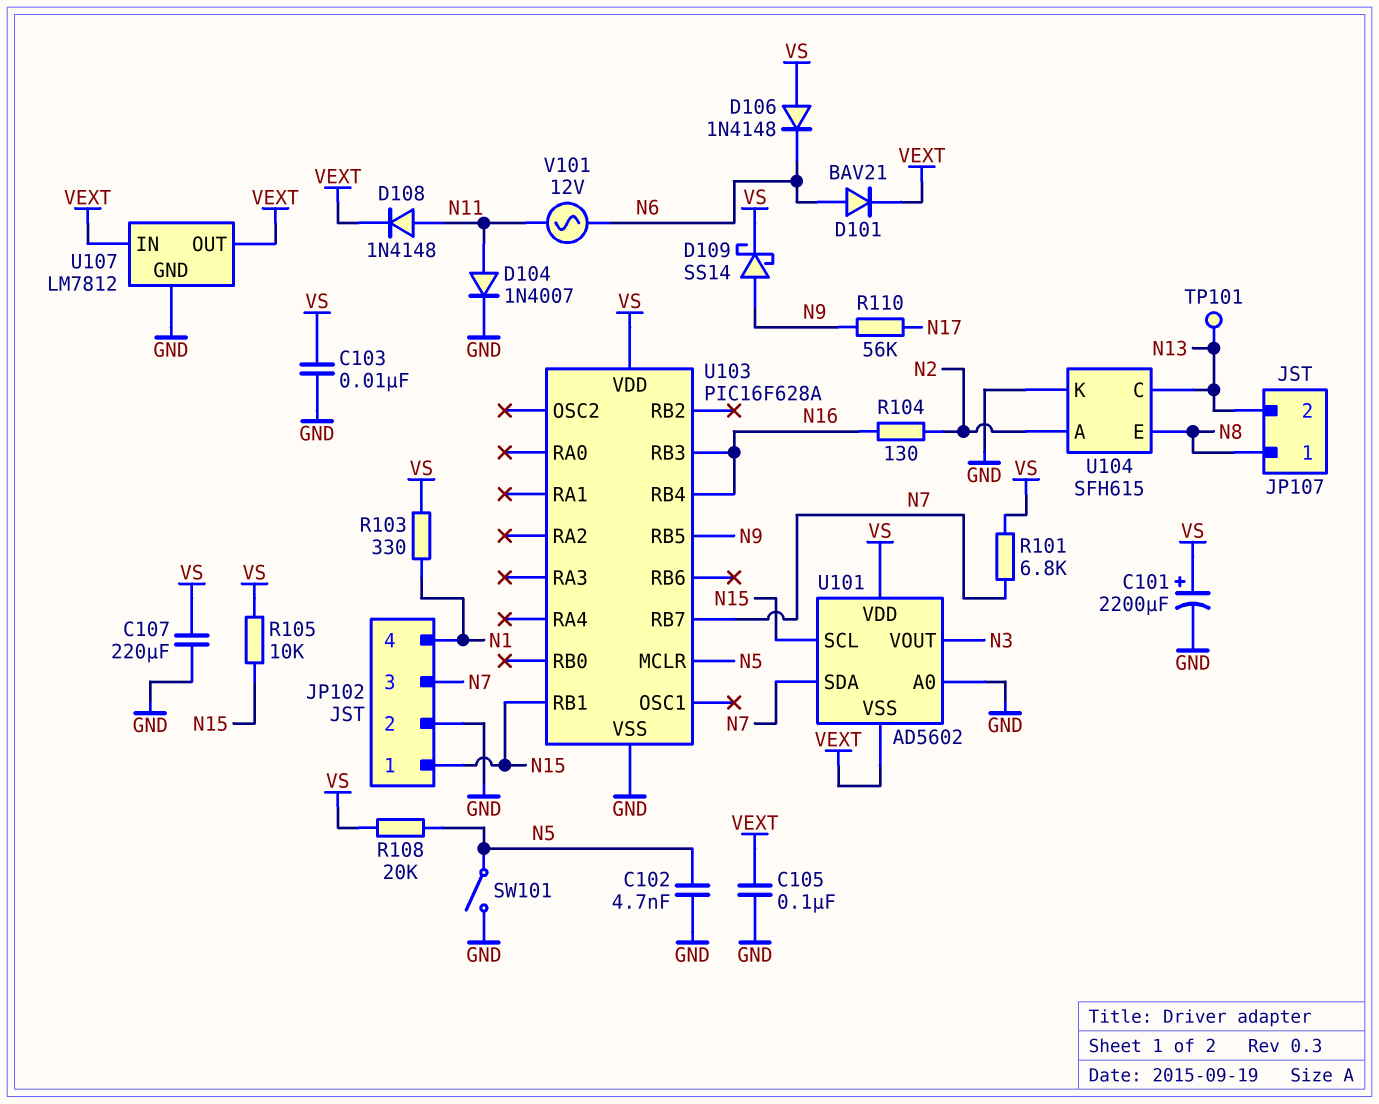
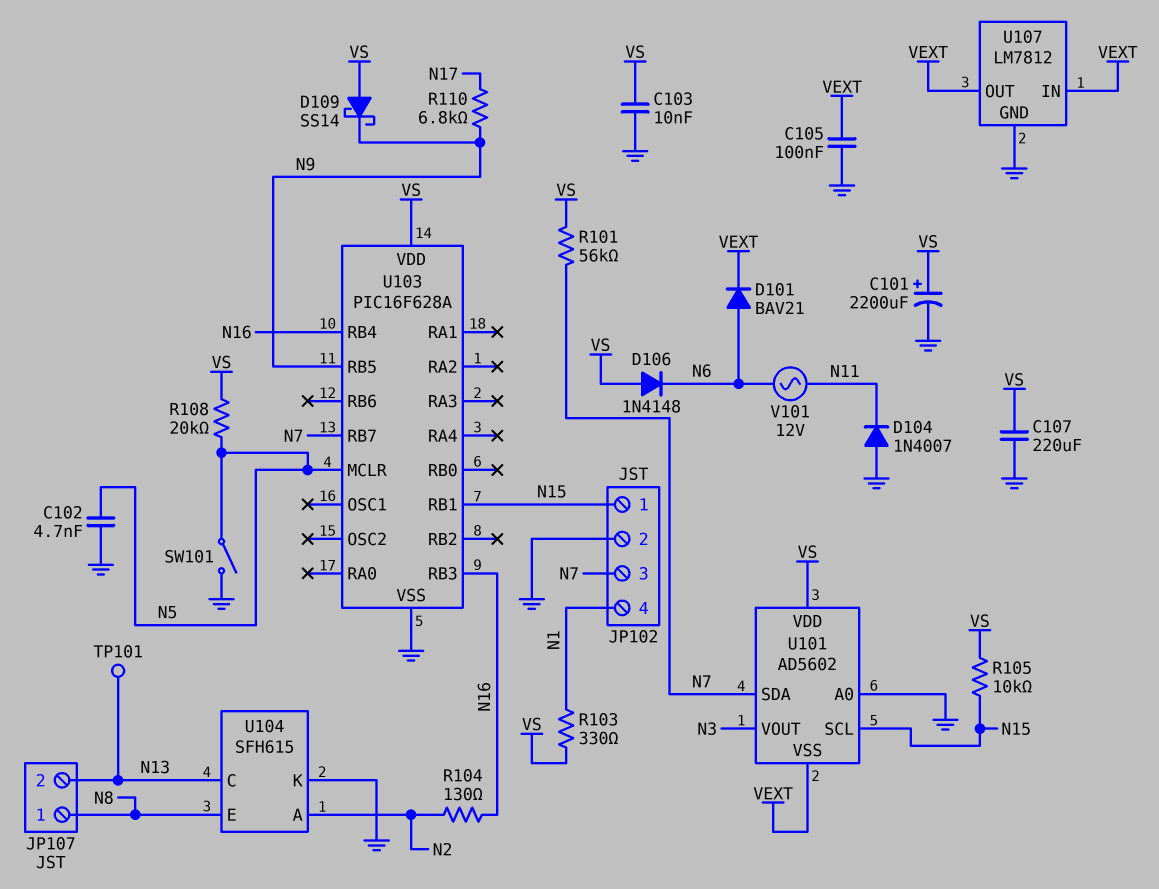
D104: diode 1N4007 (A N11, K GND) -> diode 1N4007 (A GND, K N11)
D108: diode 1N4148 (A N11, K VEXT) -> none
D109: schottky SS14 (A N9, K VS) -> schottky SS14 (A VS, K N9)
R101: 6.8k (N7, VS) -> 56k (N7, VS)
R110: 56k (N9, N17) -> 6.8k (N9, N17)

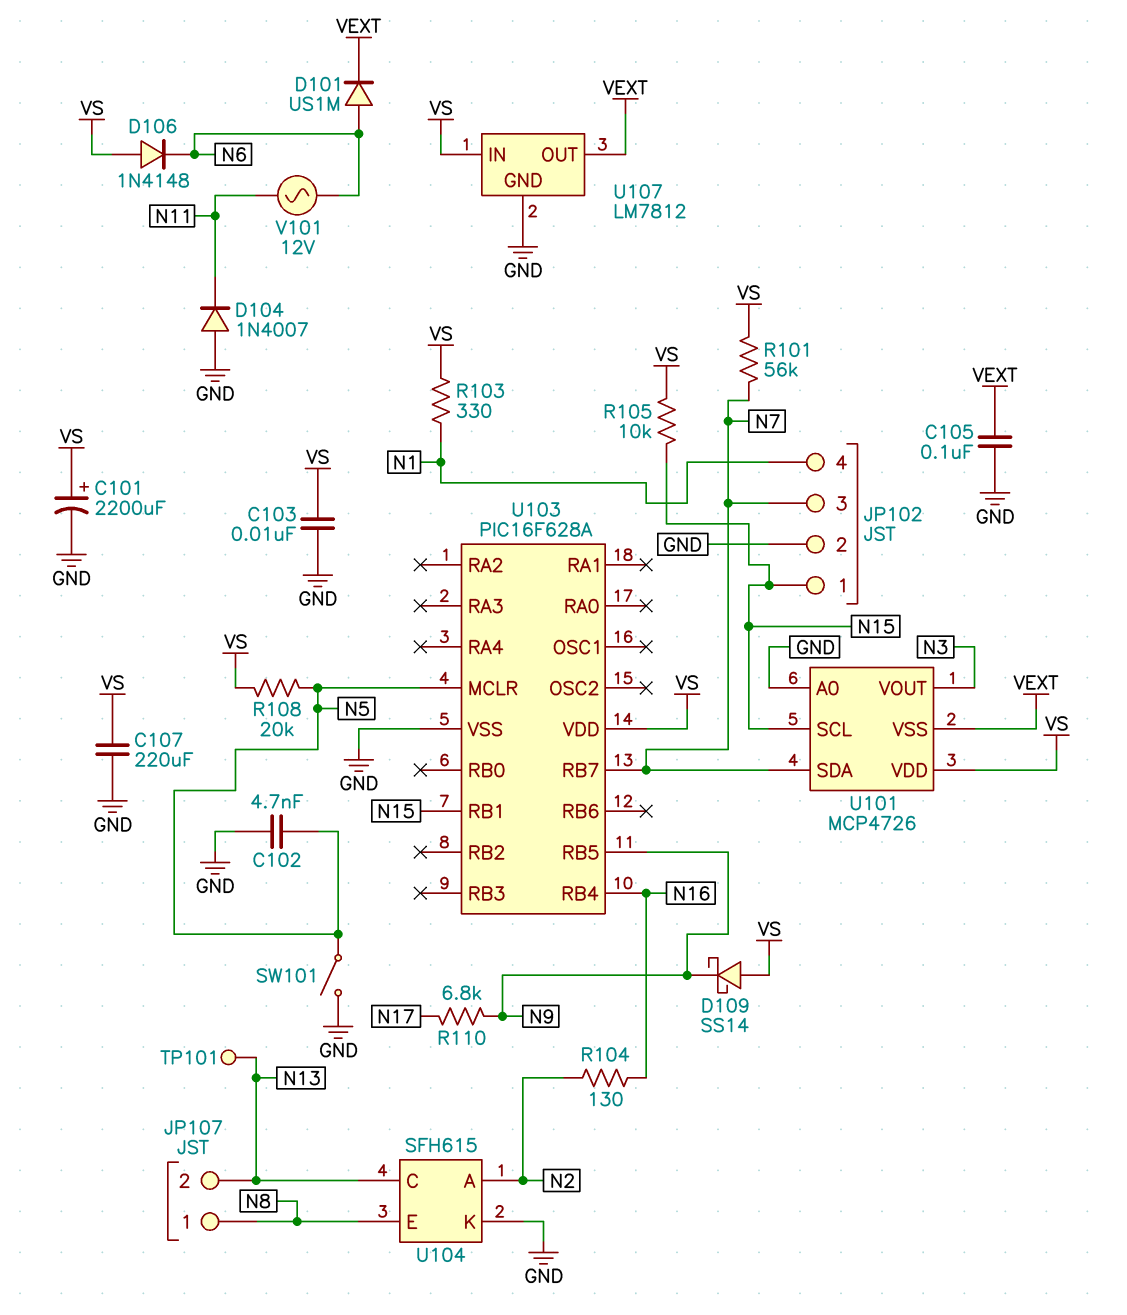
D101: diode BAV21 (A N6, K VEXT) -> diode US1M (A N6, K VEXT)
U101: AD5602 -> MCP4726
U103 pin RB3: N16 -> none
U107 pin IN: VEXT -> VS

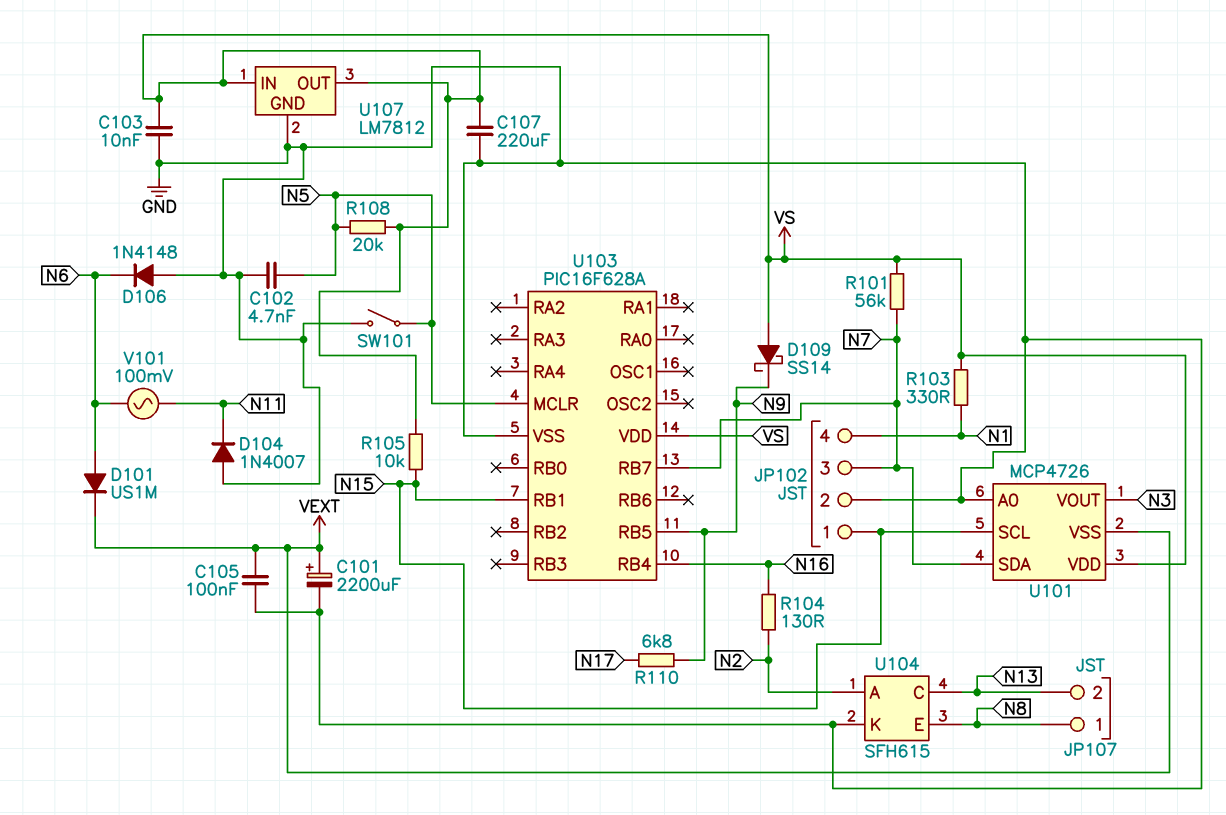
C101: 2200uF (plus VS, minus GND) -> 2200uF (plus VEXT, minus GND)
D106: diode 1N4148 (A VS, K N6) -> diode 1N4148 (A GND, K N6)
TP101: test point (N13) -> none
U107 pin OUT: VEXT -> VS
V101: AC 12V (N6, N11) -> AC 100mV (N6, N11)

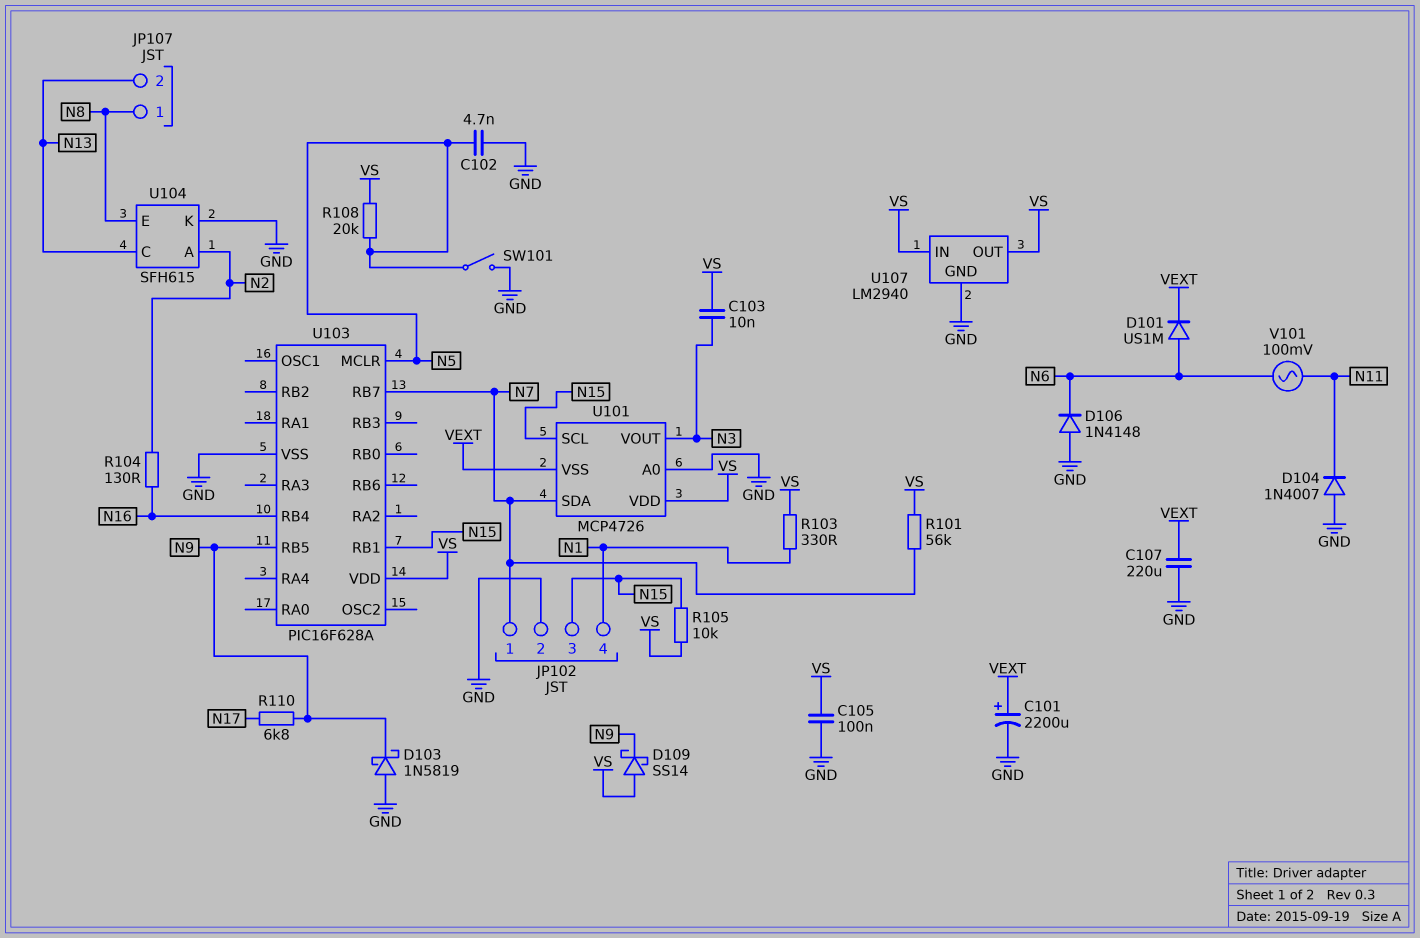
C103: 10nF (GND, VS) -> 10nF (N3, VS)
C105: 100nF (GND, VEXT) -> 100nF (GND, VS)
C107: 220uF (GND, VS) -> 220uF (GND, VEXT)
D103: none -> schottky 1N5819 (A GND, K N9)
JP102 pin 1: N15 -> N7
JP102 pin 3: N7 -> N15
U107: LM7812 -> LM2940

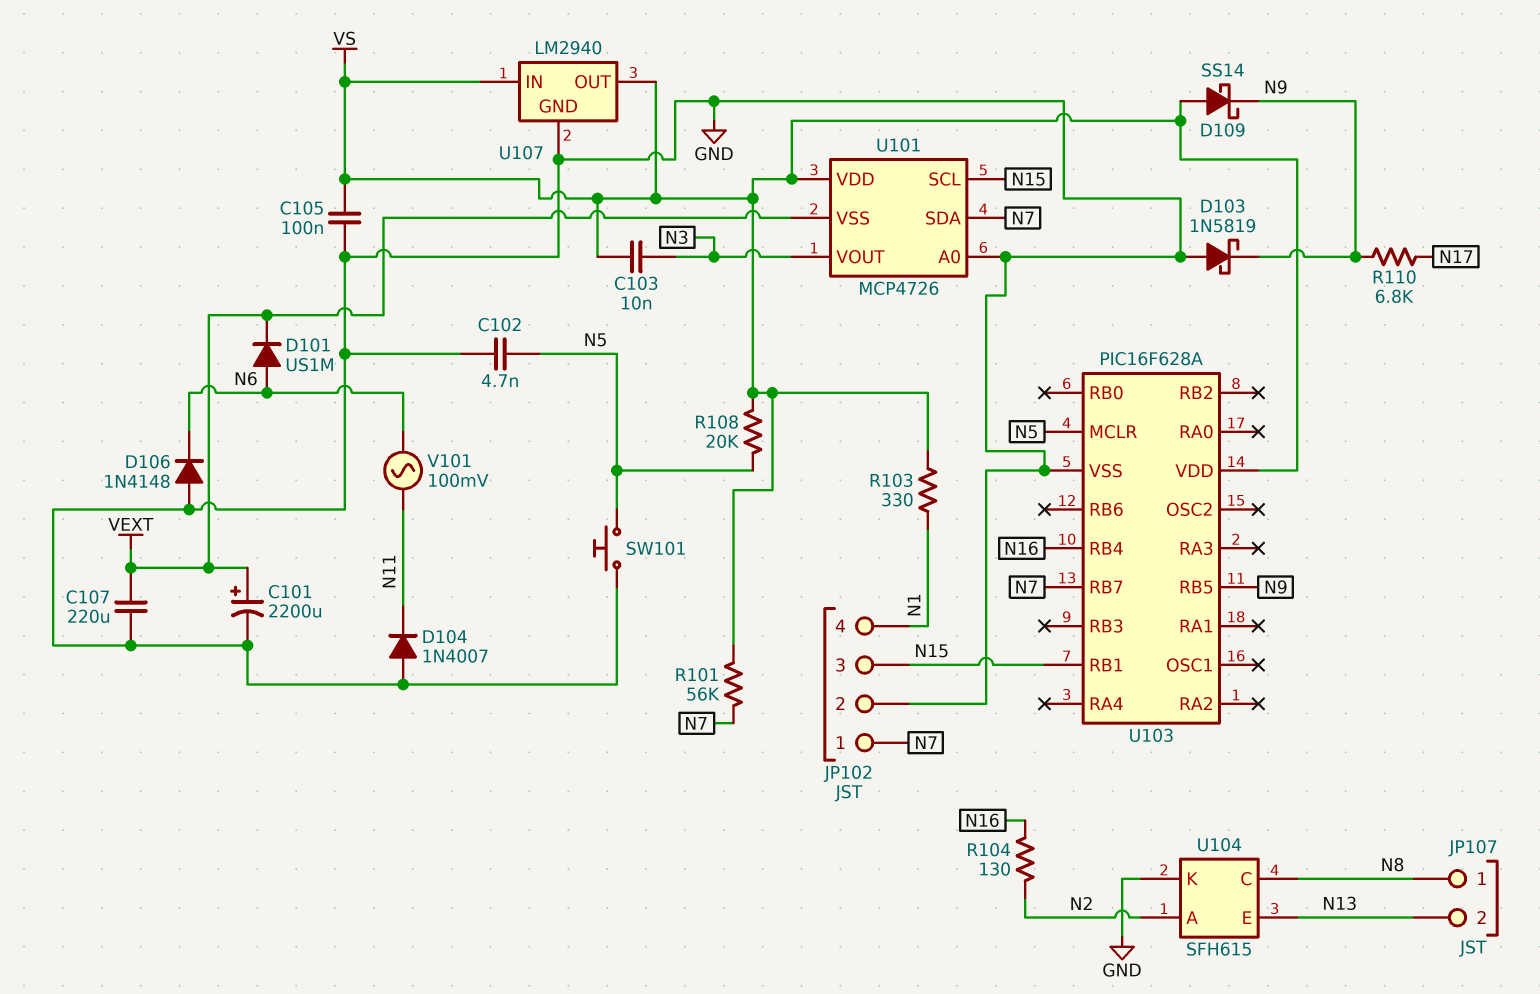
R105: 10k (N15, VS) -> none
SW101: switch (GND, N5) -> button (GND, N5)
U104 pin C: N13 -> N8
U104 pin E: N8 -> N13

